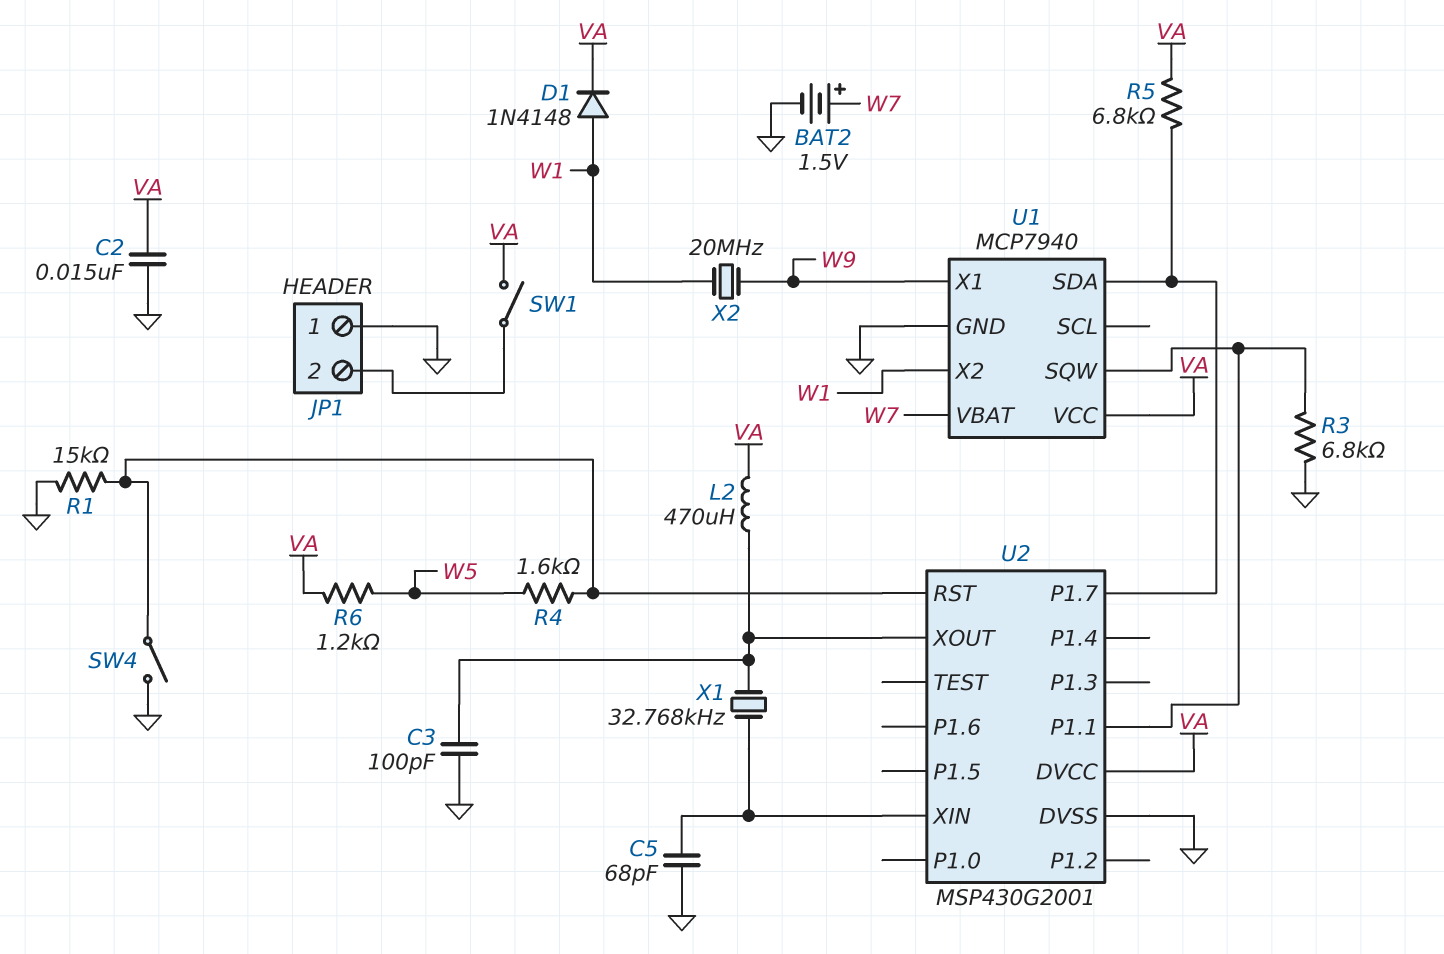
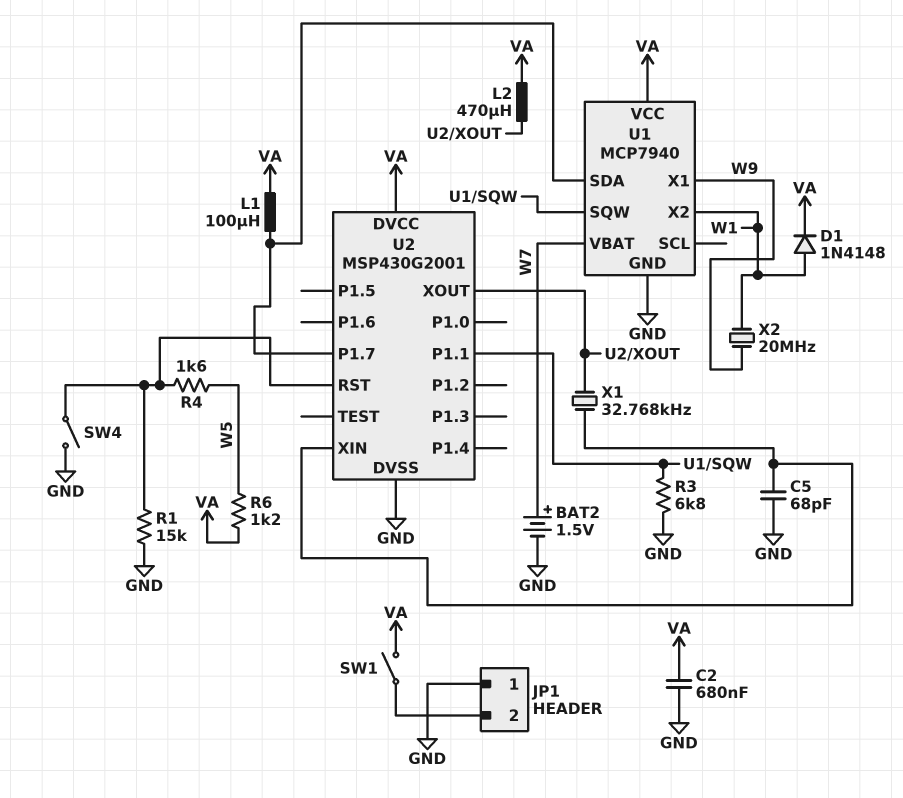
C2: 15nF (GND, VA) -> 680nF (GND, VA)
C3: 100pF (GND, U2/XOUT) -> none
L1: none -> 100uH (U1/SDA, VA)
R5: 6.8k (U1/SDA, VA) -> none

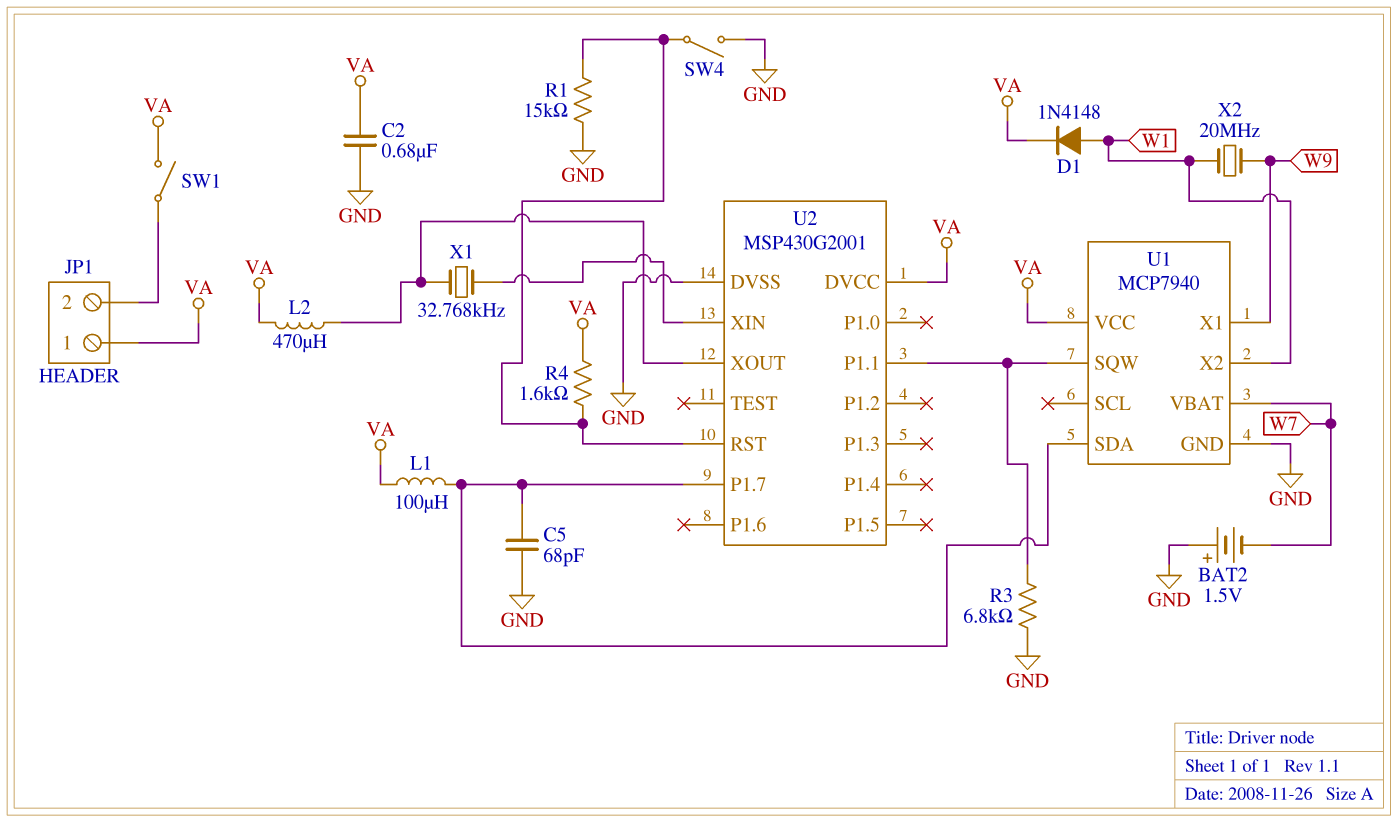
BAT2: 1.5V (plus W7, minus GND) -> 1.5V (plus GND, minus W7)
C5: 68pF (GND, U2/XIN) -> 68pF (GND, U1/SDA)
JP1 pin 1: GND -> VA
R4: 1.6k (U2/RST, W5) -> 1.6k (U2/RST, VA)
R6: 1.2k (VA, W5) -> none

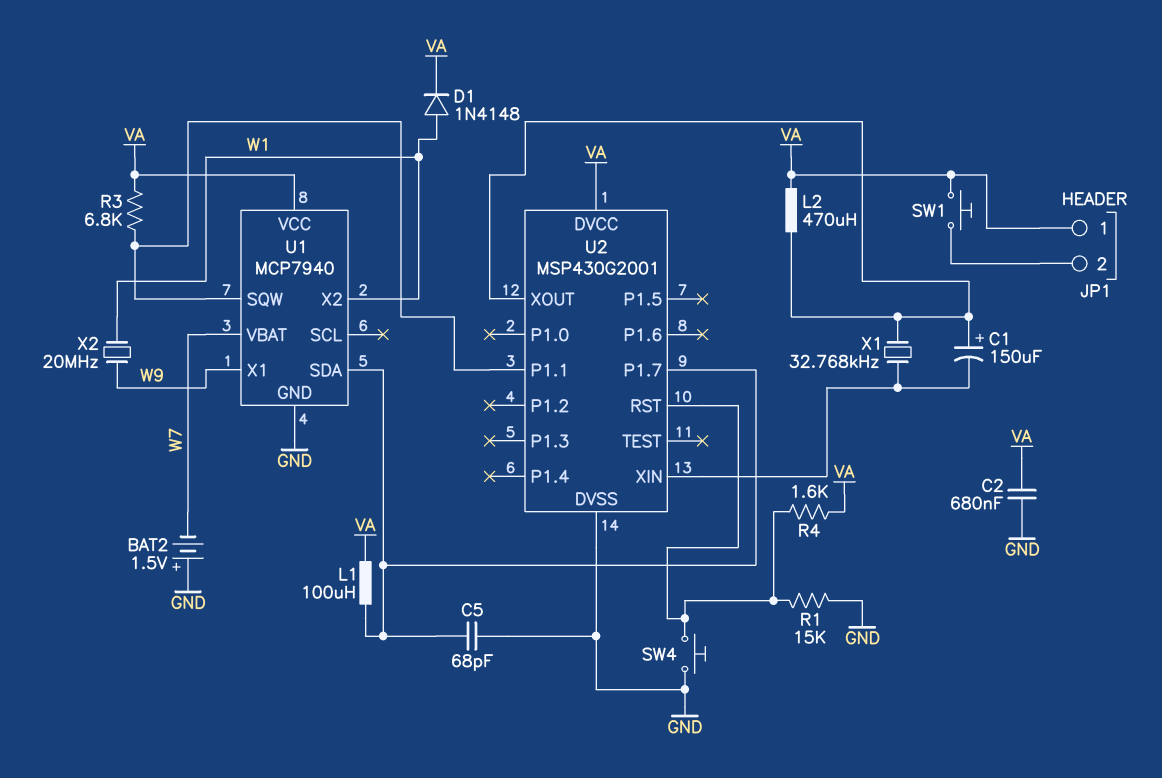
C1: none -> 150uF (plus U2/XOUT, minus U2/XIN)
R3: 6.8k (GND, U1/SQW) -> 6.8k (U1/SQW, VA)
SW1: switch (JP1/2, VA) -> button (JP1/2, VA)
SW4: switch (GND, U2/RST) -> button (GND, U2/RST)

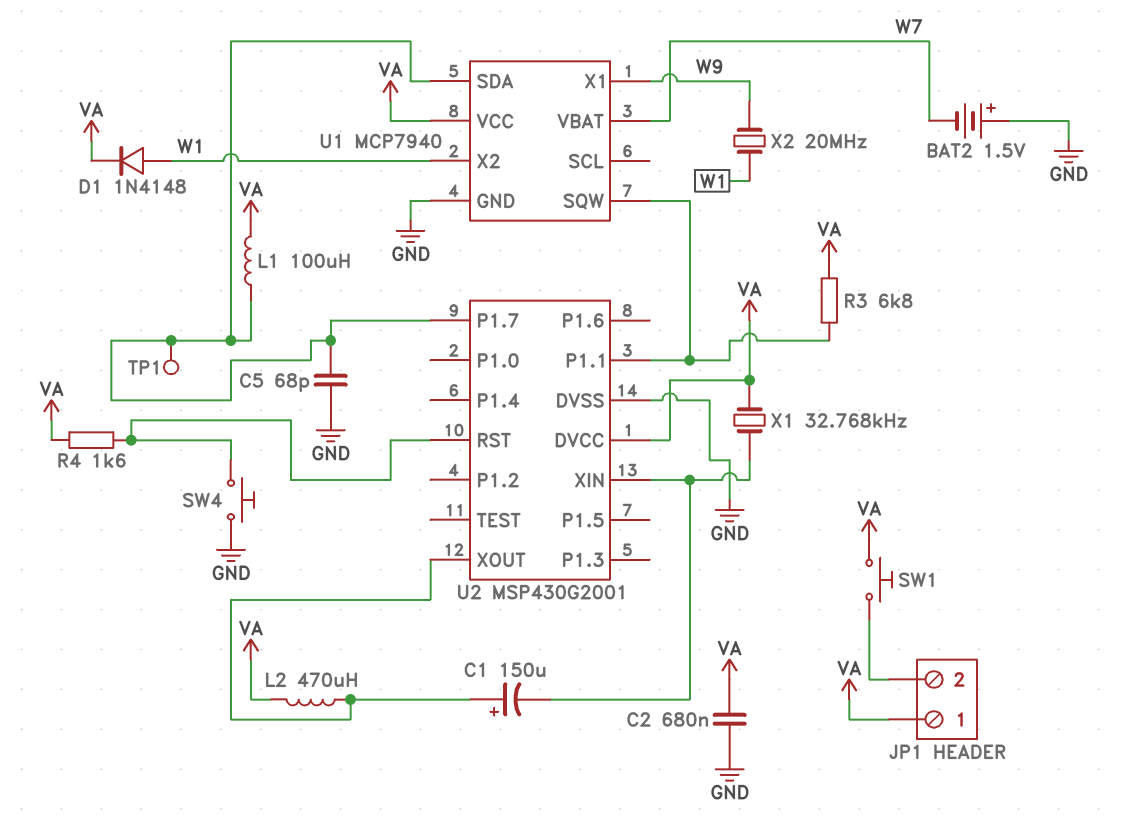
R1: 15k (GND, U2/RST) -> none
TP1: none -> test point (U1/SDA)
X1: 32.768kHz (U2/XIN, U2/XOUT) -> 32.768kHz (U2/XIN, VA)

